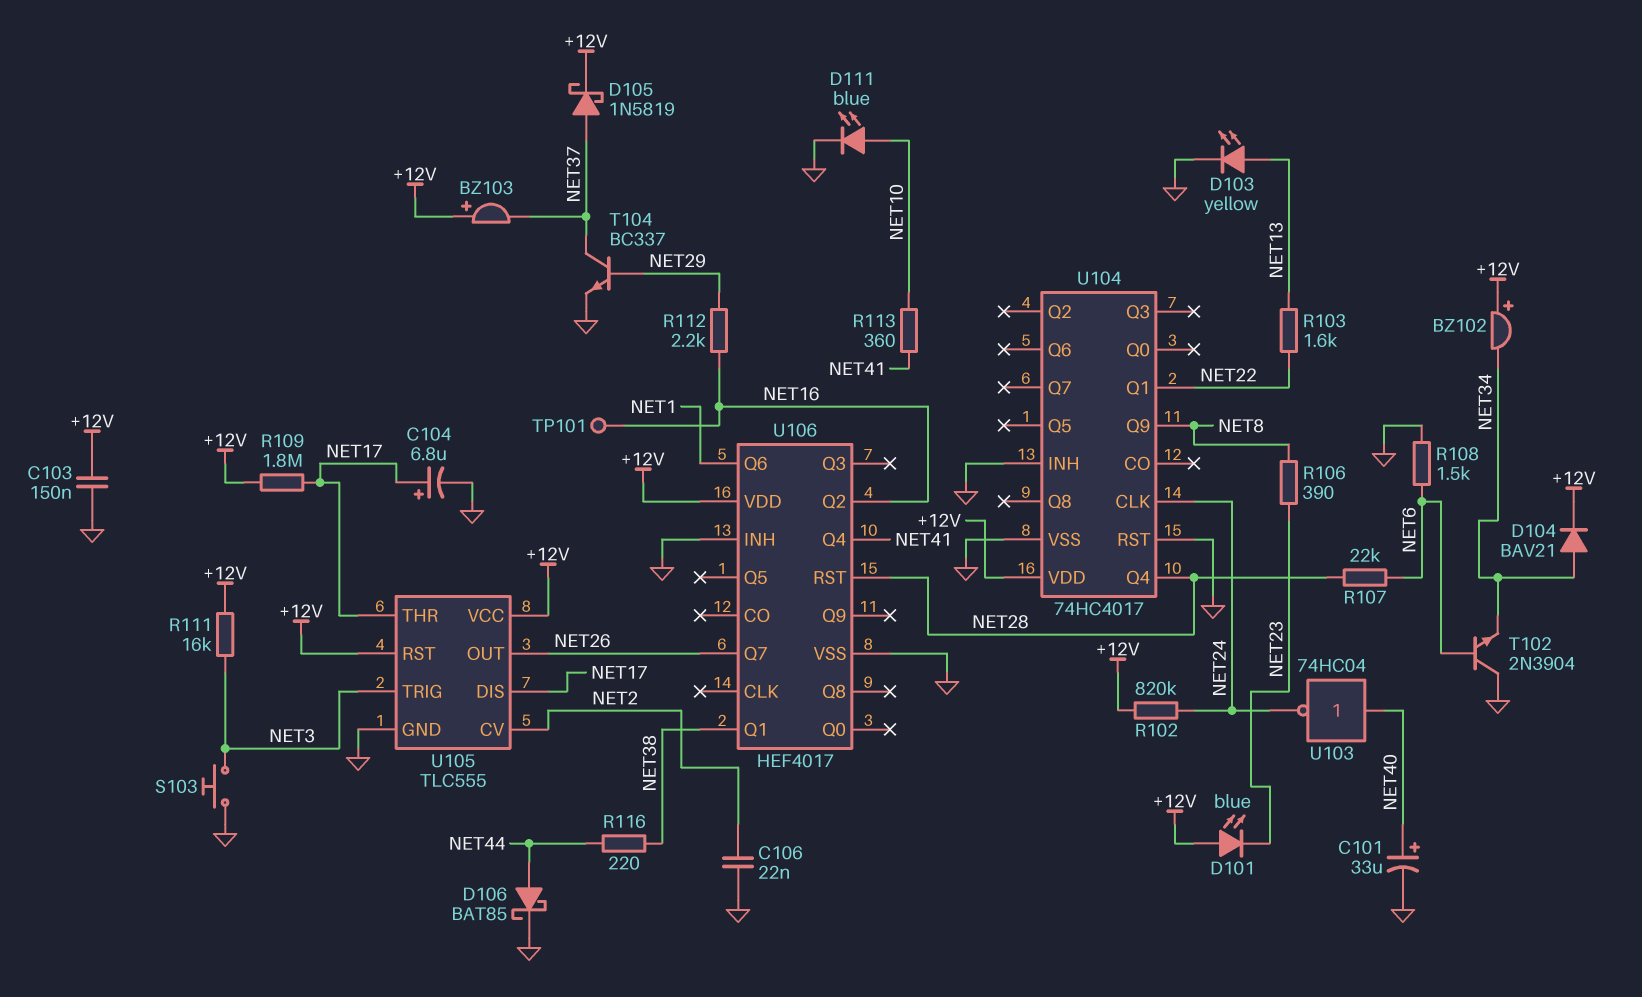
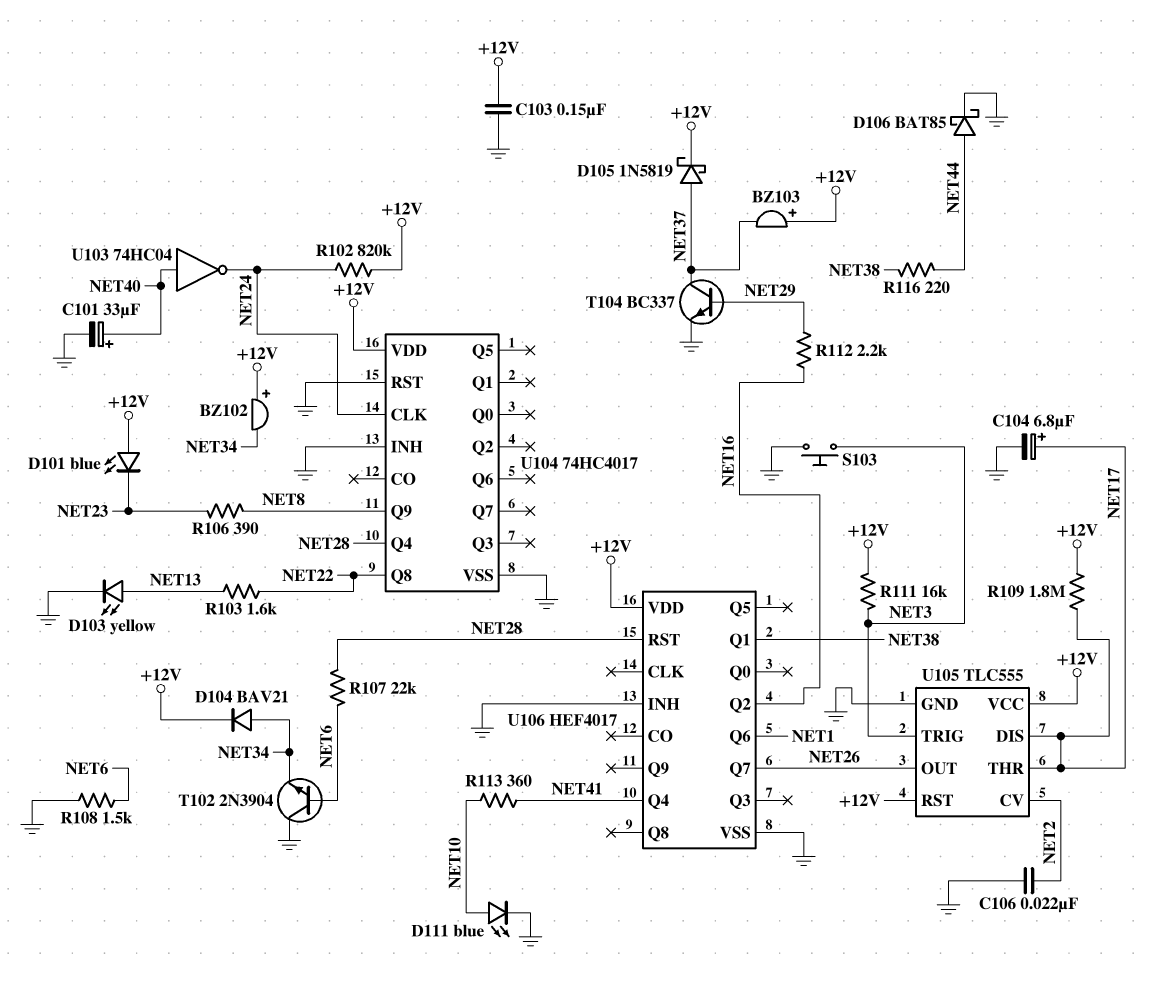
TP101: test point (NET16) -> none
U104 pin Q1: NET22 -> none
U104 pin Q8: none -> NET22

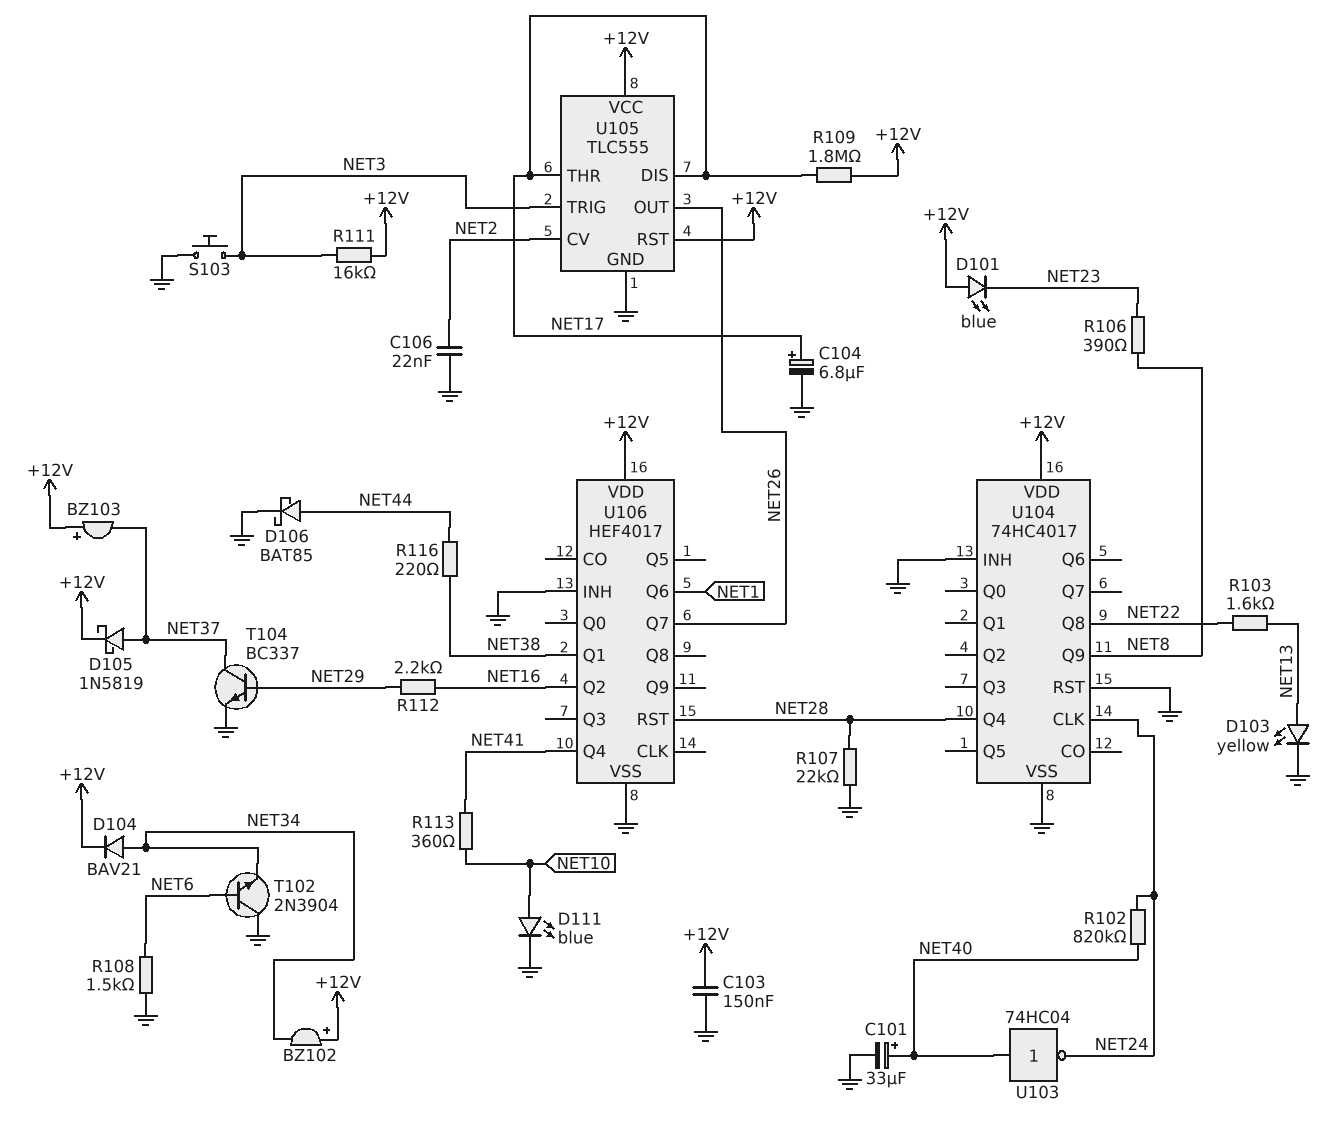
R102: 820k (+12V, NET24) -> 820k (NET24, NET40)
R107: 22k (NET6, NET28) -> 22k (GND, NET28)

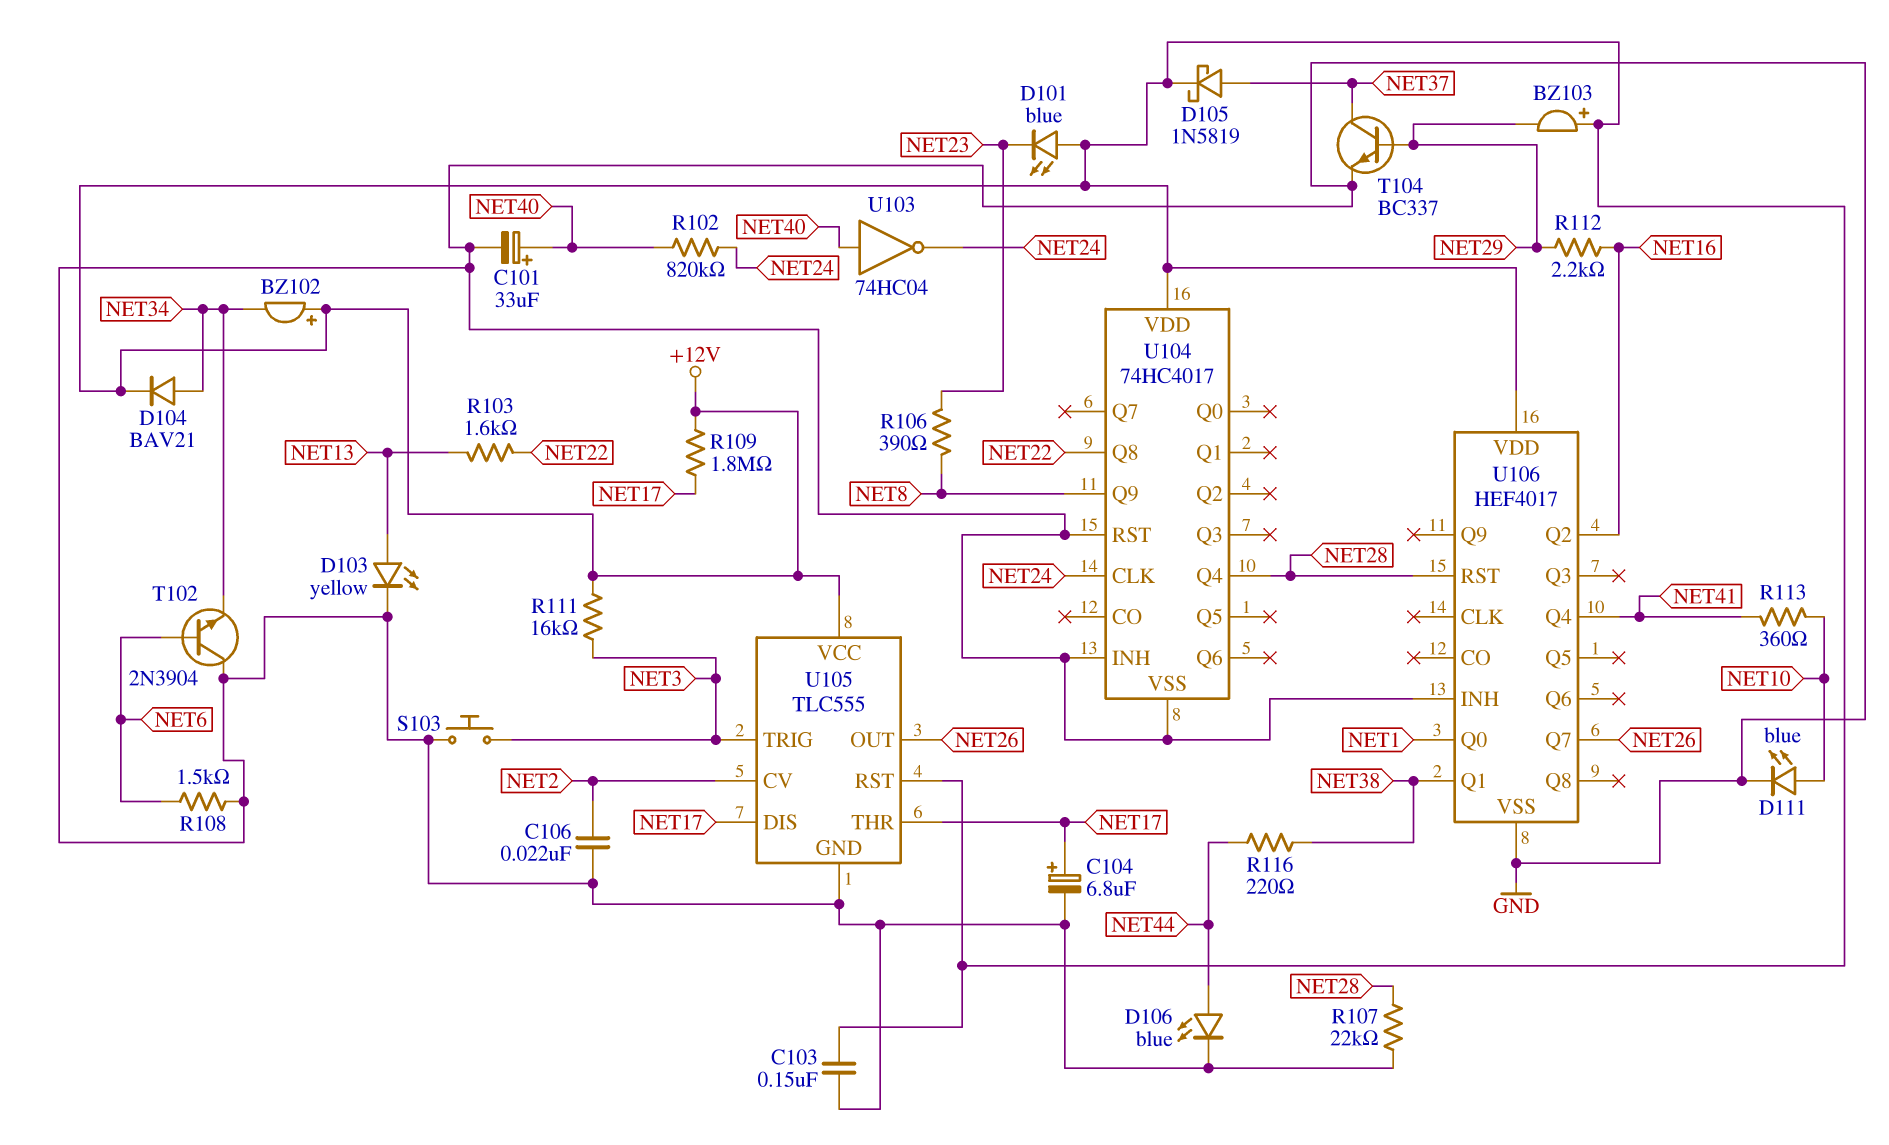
BZ103: buzzer (plus +12V, minus NET37) -> buzzer (plus +12V, minus NET29)
D106: schottky BAT85 (A NET44, K GND) -> LED blue (A NET44, K GND)
U106 pin Q0: none -> NET1
U106 pin Q6: NET1 -> none

